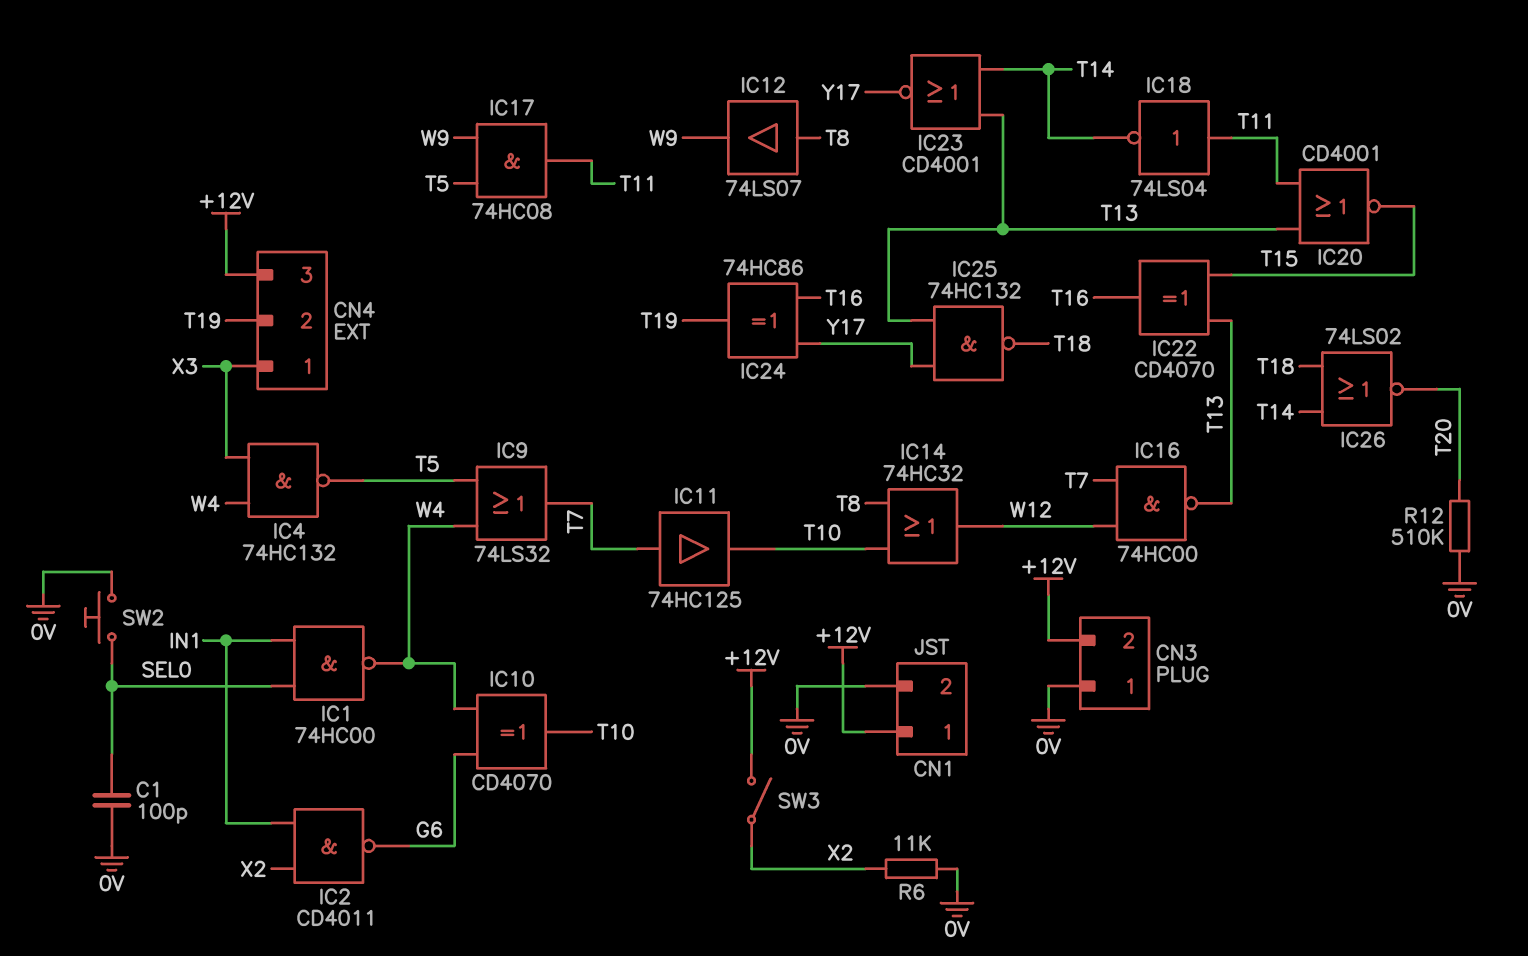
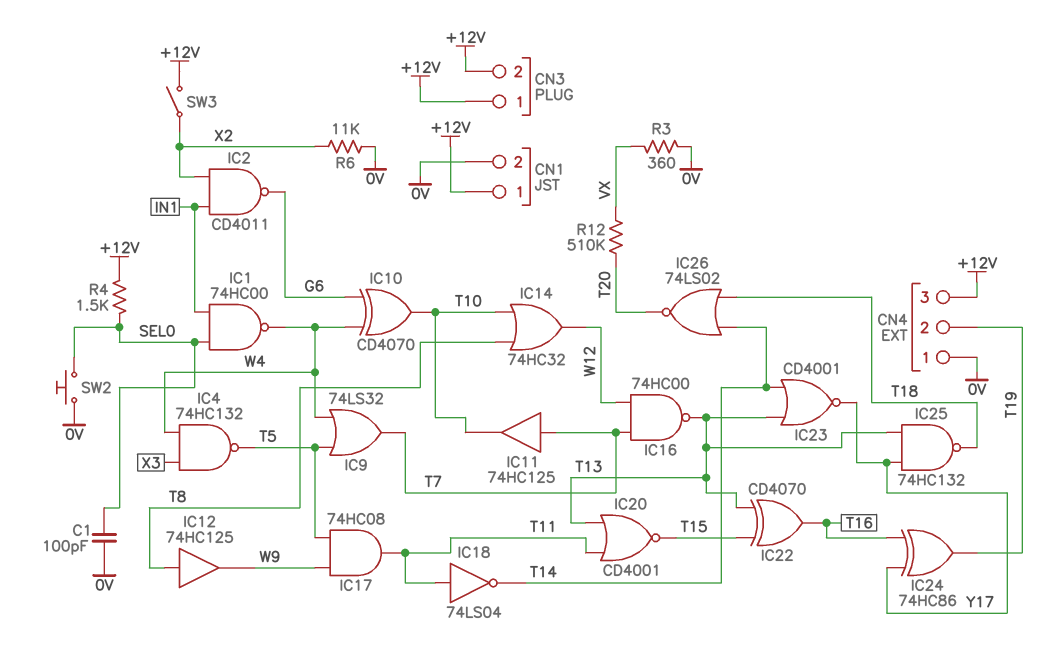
CN3 pin 1: 0V -> +12V
CN4 pin 1: X3 -> 0V
IC12: buffer 74LS07 (in T8, out W9) -> buffer 74HC125 (in T8, out W9)
R3: none -> 360 (0V, VX)
R4: none -> 1.5k (+12V, SEL0)
R12: 510k (0V, T20) -> 510k (T20, VX)

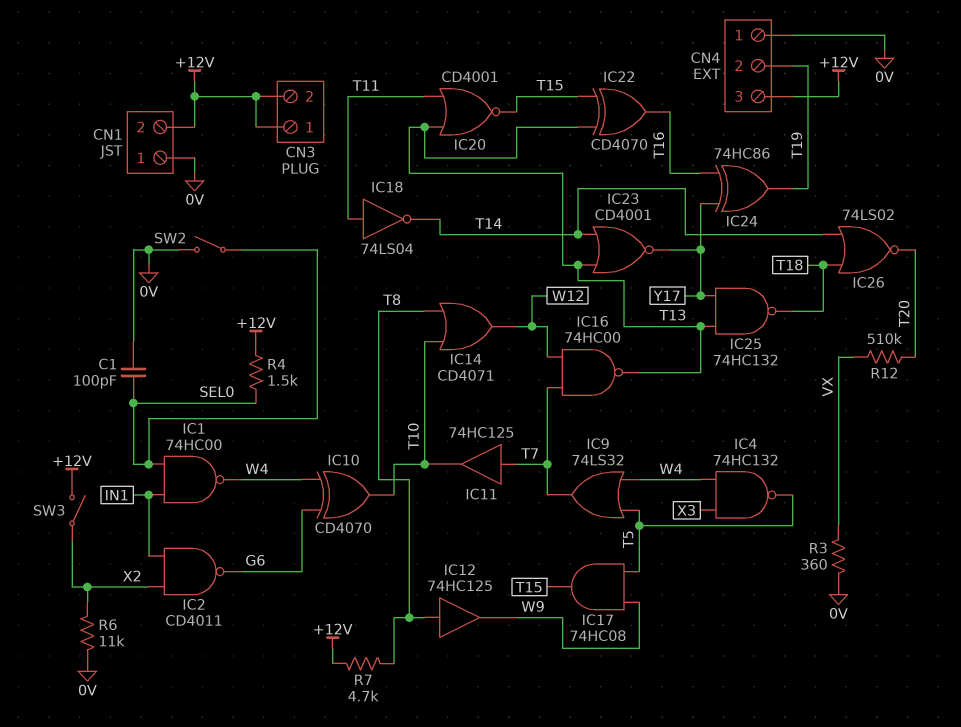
CN1 pin 1: +12V -> 0V
CN1 pin 2: 0V -> +12V
IC14: OR 74HC32 (in T8, in T10, out W12) -> OR CD4071 (in T8, in T10, out W12)
IC17: AND 74HC08 (in T5, in W9, out T11) -> AND 74HC08 (in T5, in W9, out T15)
R7: none -> 4.7k (+12V, T8)
SW2: button (0V, SEL0) -> switch (0V, SEL0)

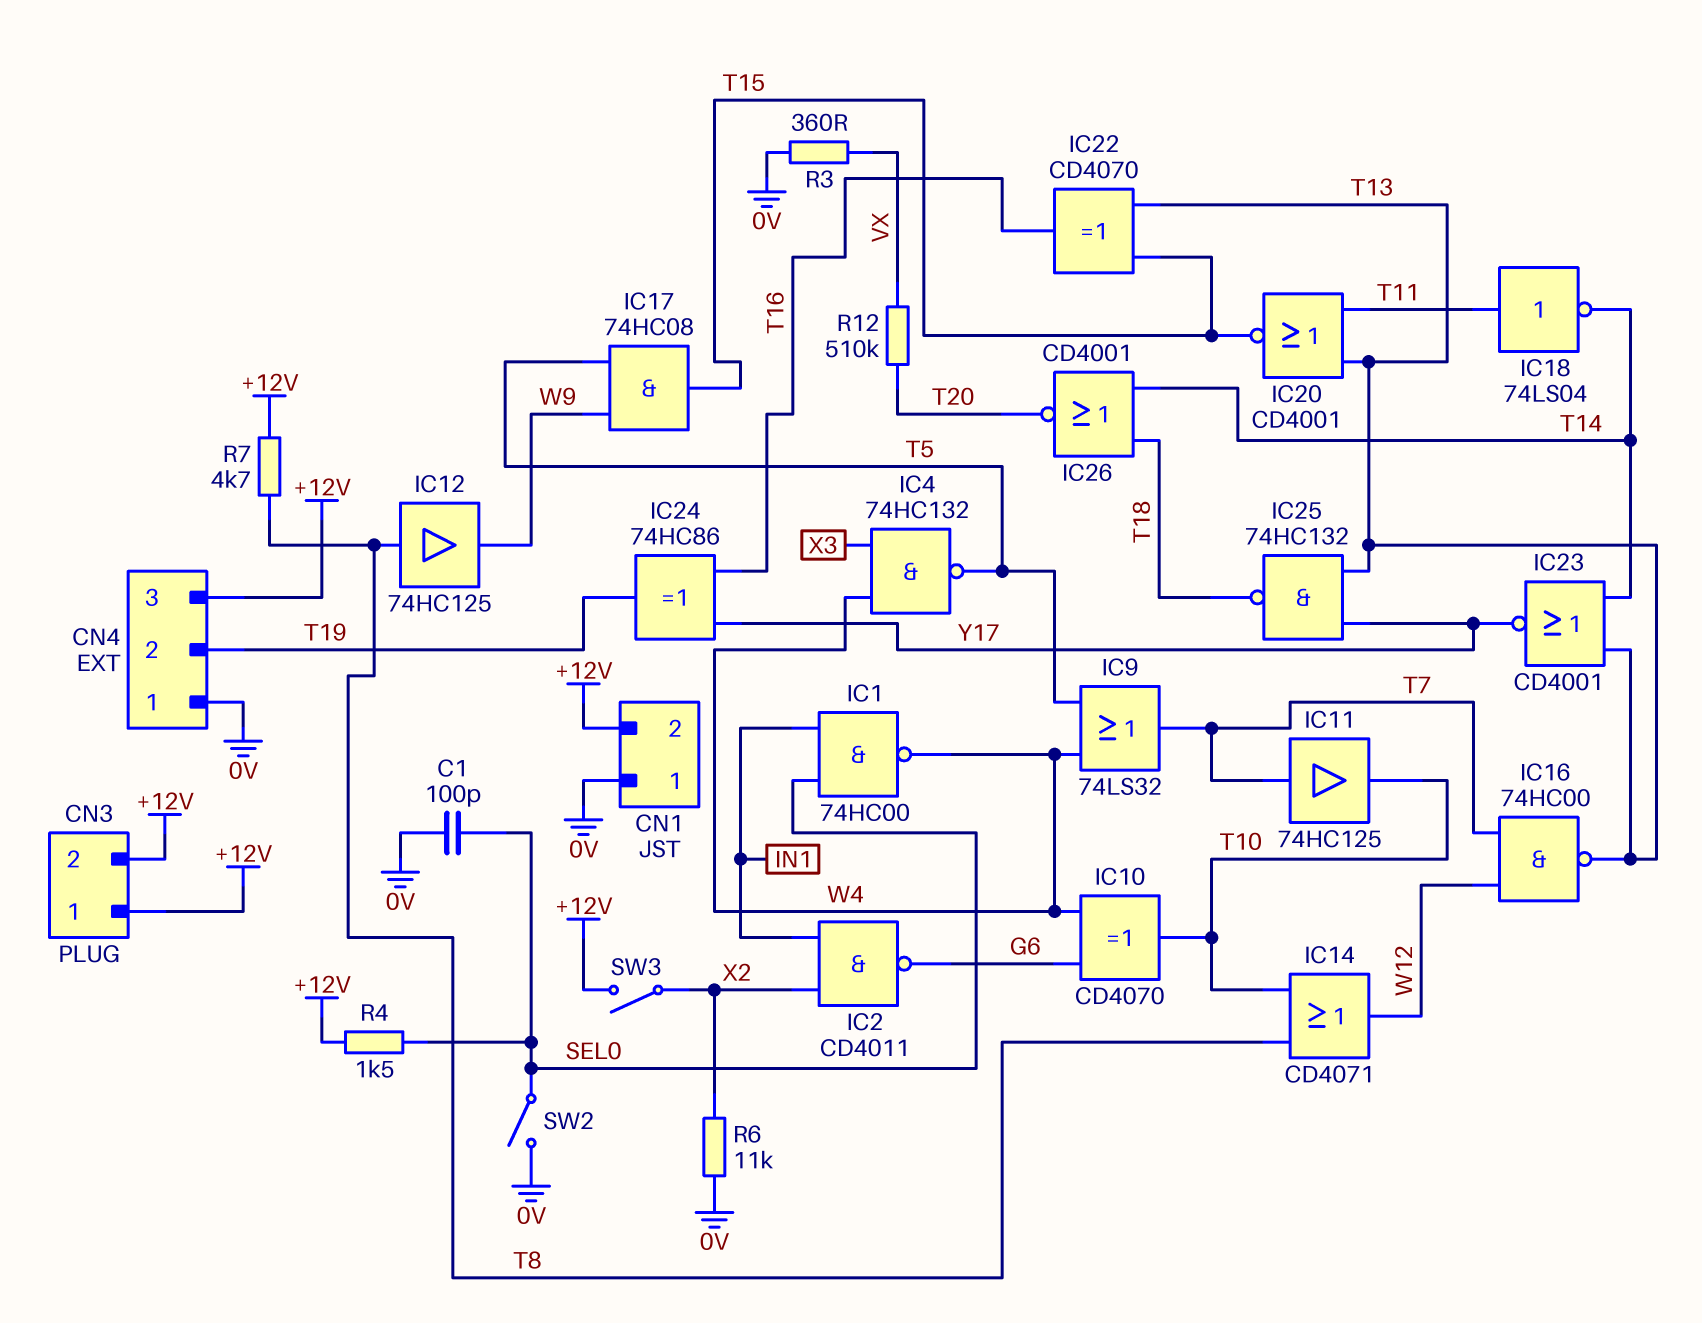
IC26: NOR 74LS02 (in T14, in T18, out T20) -> NOR CD4001 (in T14, in T18, out T20)

